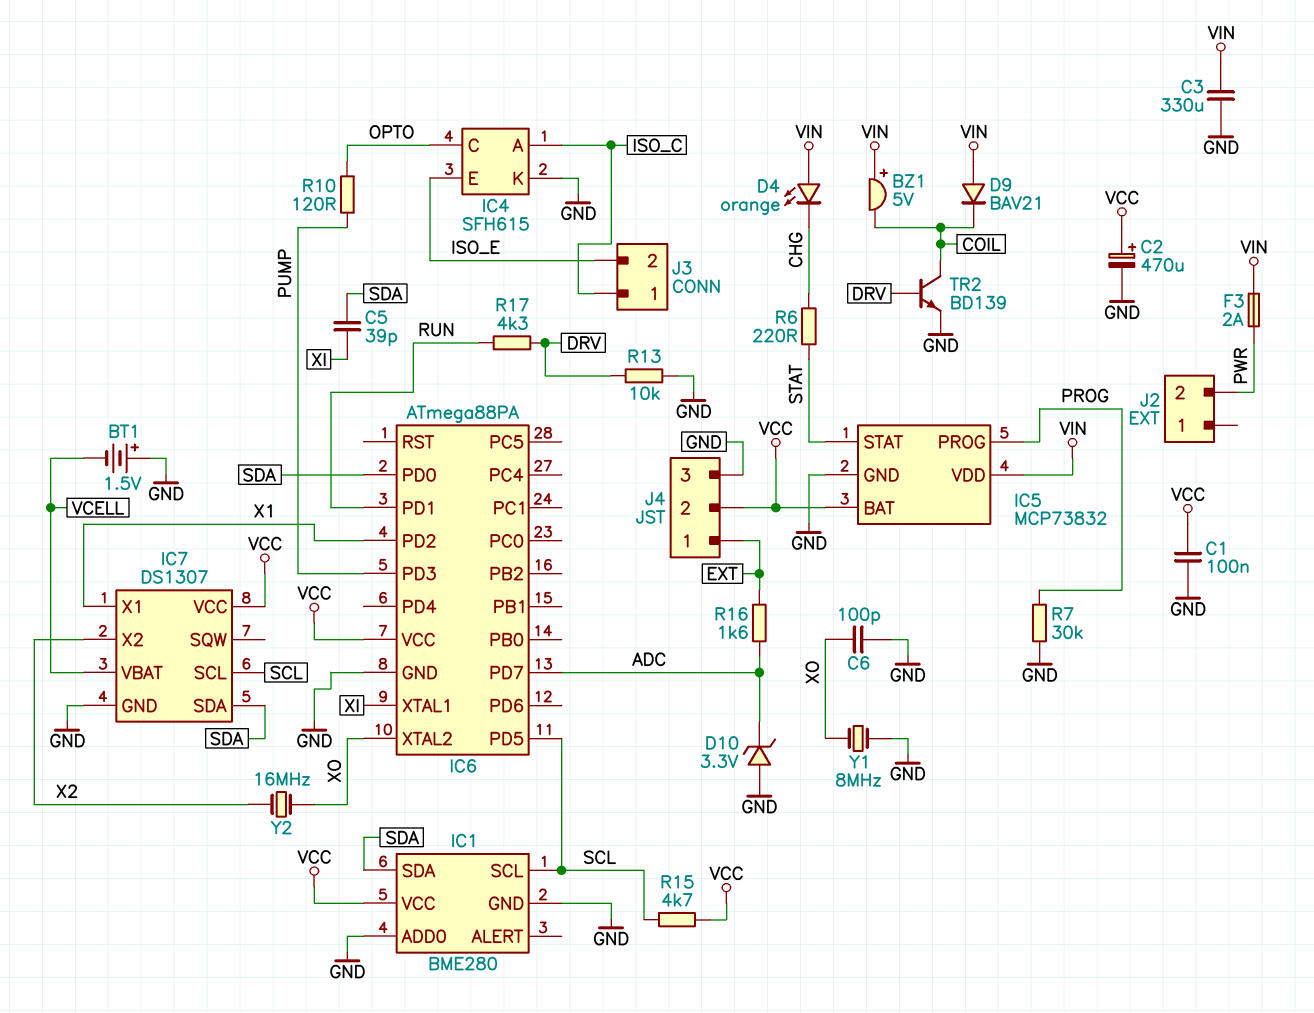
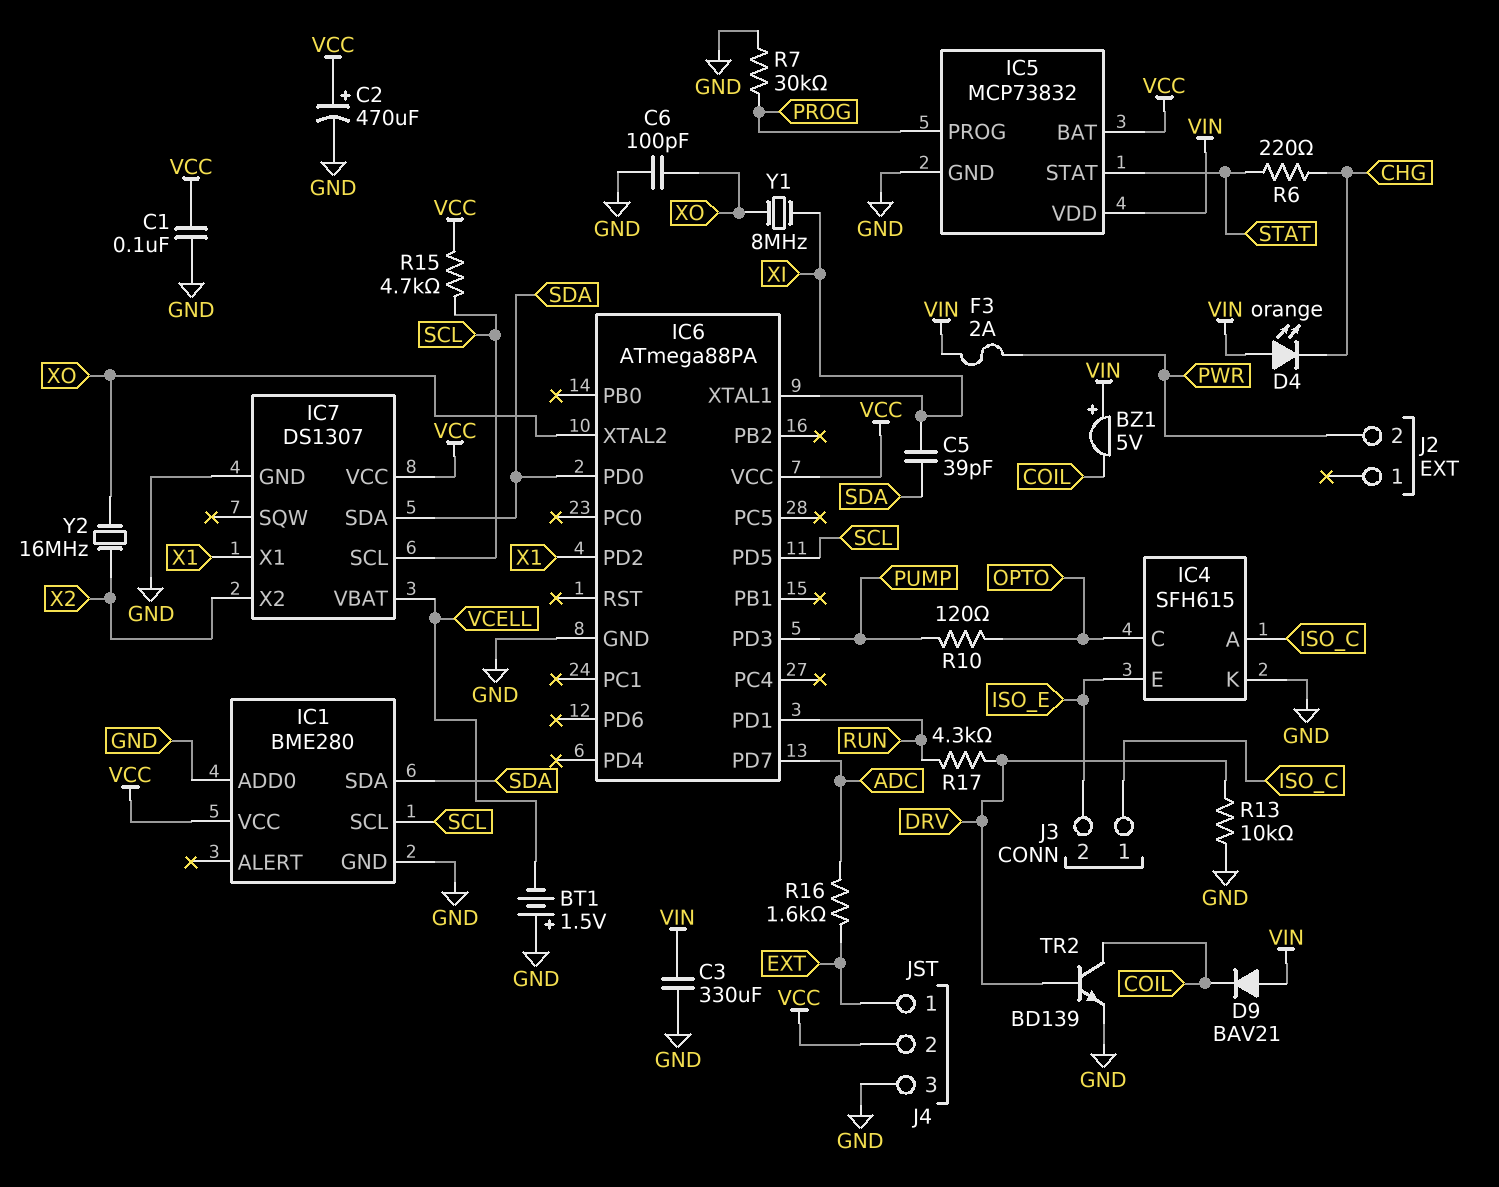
D10: zener 3.3V (A GND, K ADC) -> none
Y1: 8MHz (GND, XO) -> 8MHz (XI, XO)

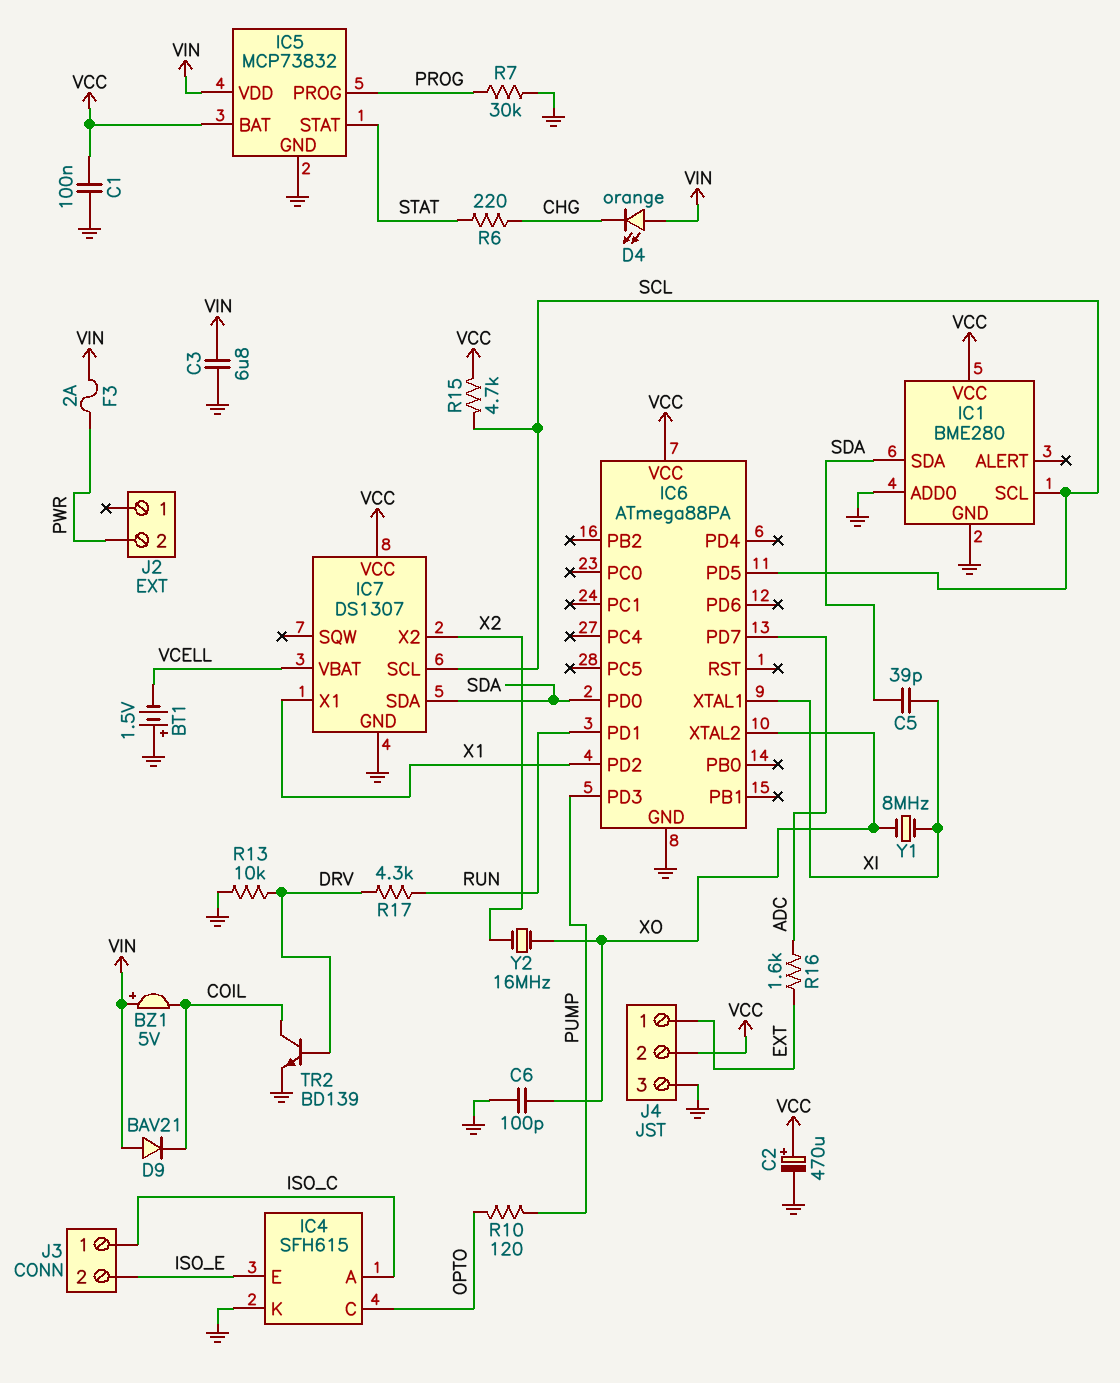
C3: 330uF (GND, VIN) -> 6.8uF (GND, VIN)

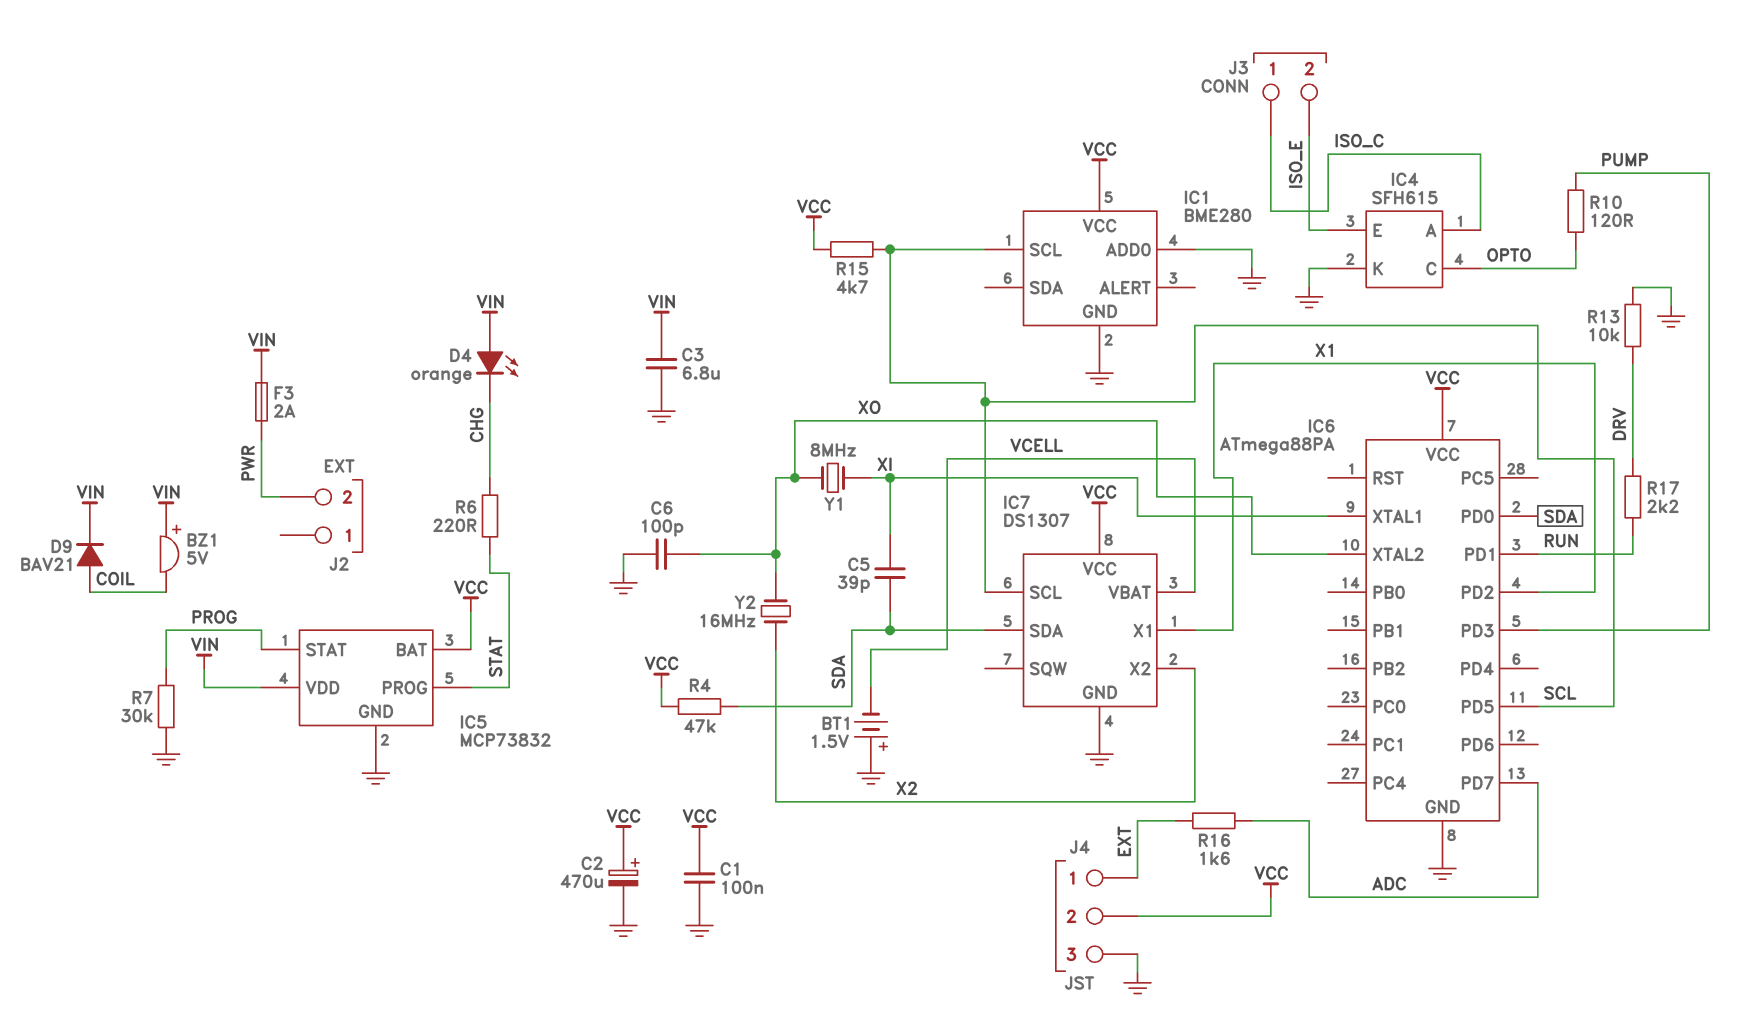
D9: diode BAV21 (A VIN, K COIL) -> diode BAV21 (A COIL, K VIN)
IC1 pin SDA: SDA -> none
IC5 pin PROG: PROG -> STAT
IC5 pin STAT: STAT -> PROG
R4: none -> 47k (SDA, VCC)
R17: 4.3k (DRV, RUN) -> 2.2k (DRV, RUN)
TR2: NPN BD139 (B DRV, C COIL, E GND) -> none

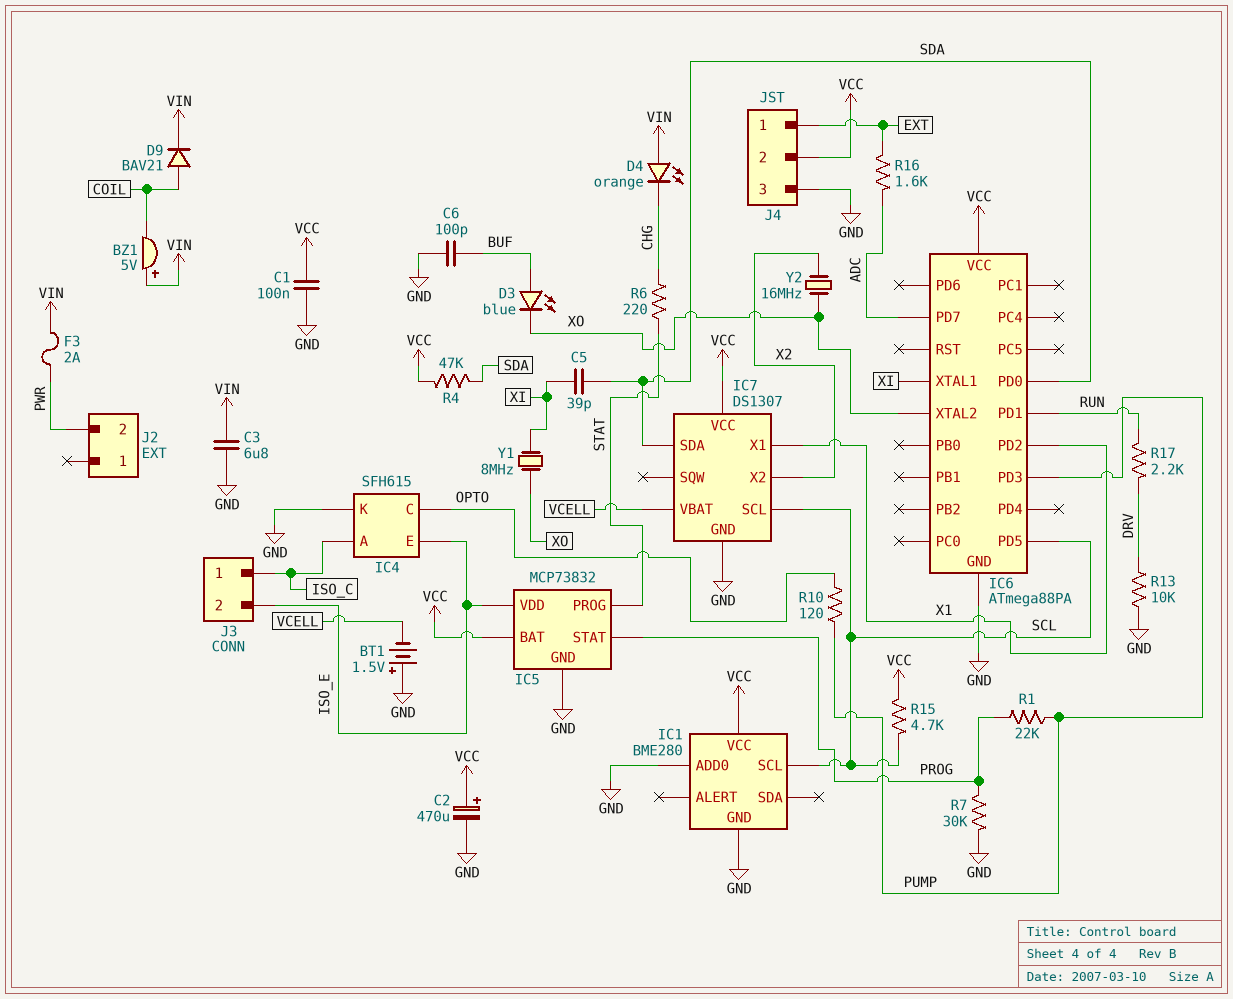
C6: 100pF (GND, XO) -> 100pF (BUF, GND)
D3: none -> LED blue (A BUF, K XO)
IC5 pin VDD: VIN -> ISO_E
R1: none -> 22k (PROG, PUMP)

